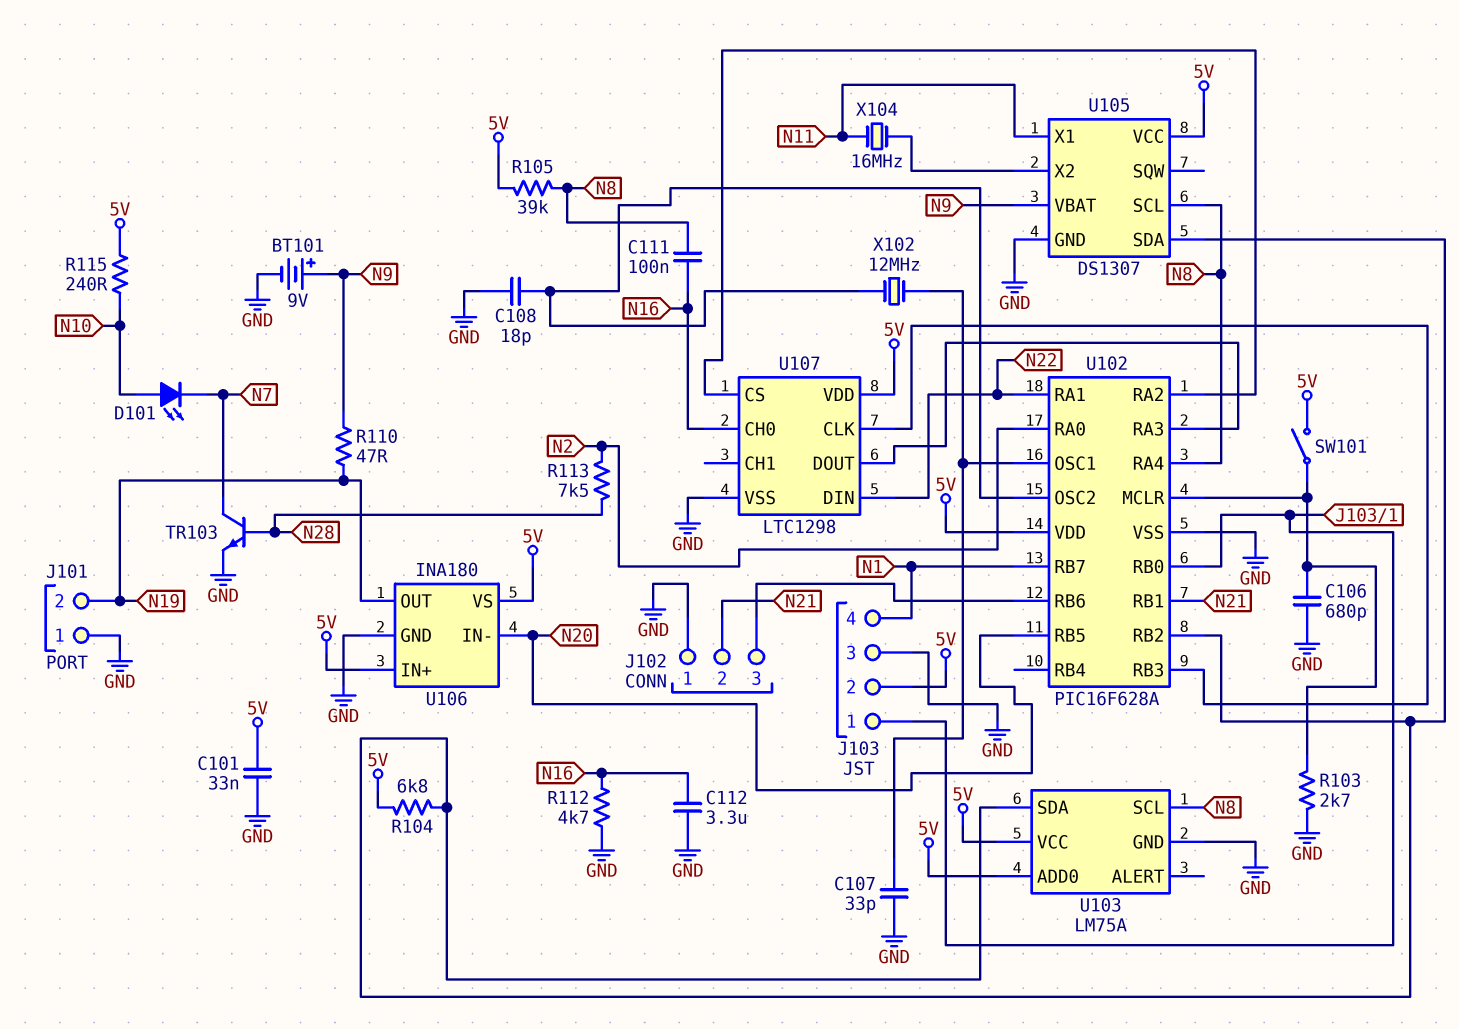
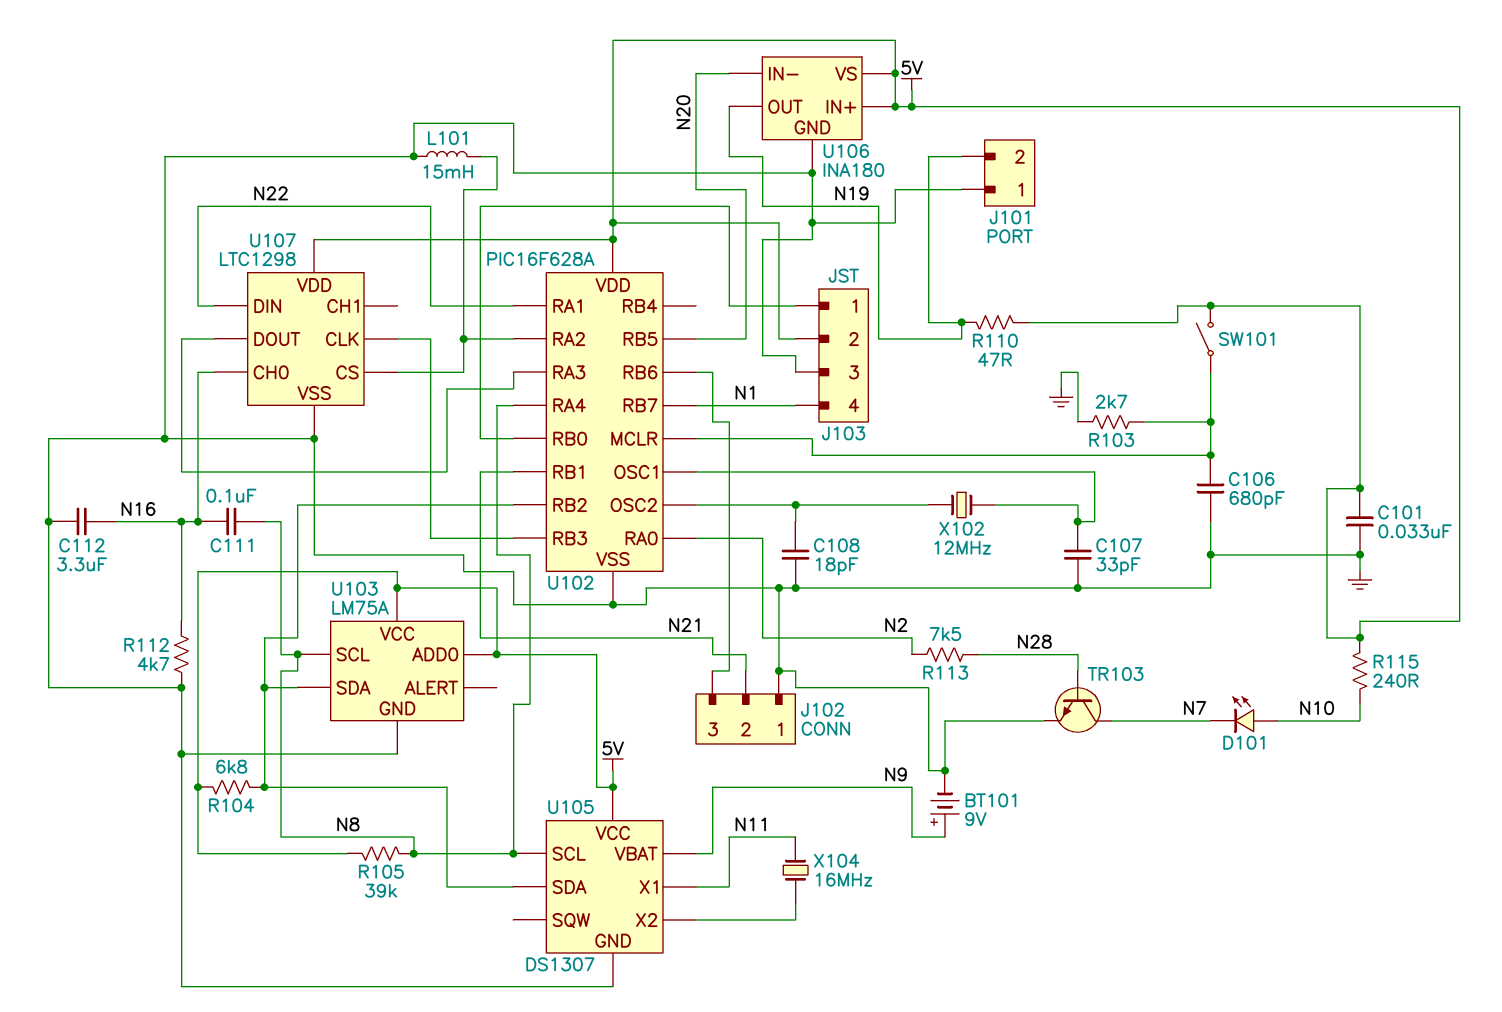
L101: none -> 15mH (GND, U102/RA2)
R110: 47 (N9, N19) -> 47 (5V, N19)

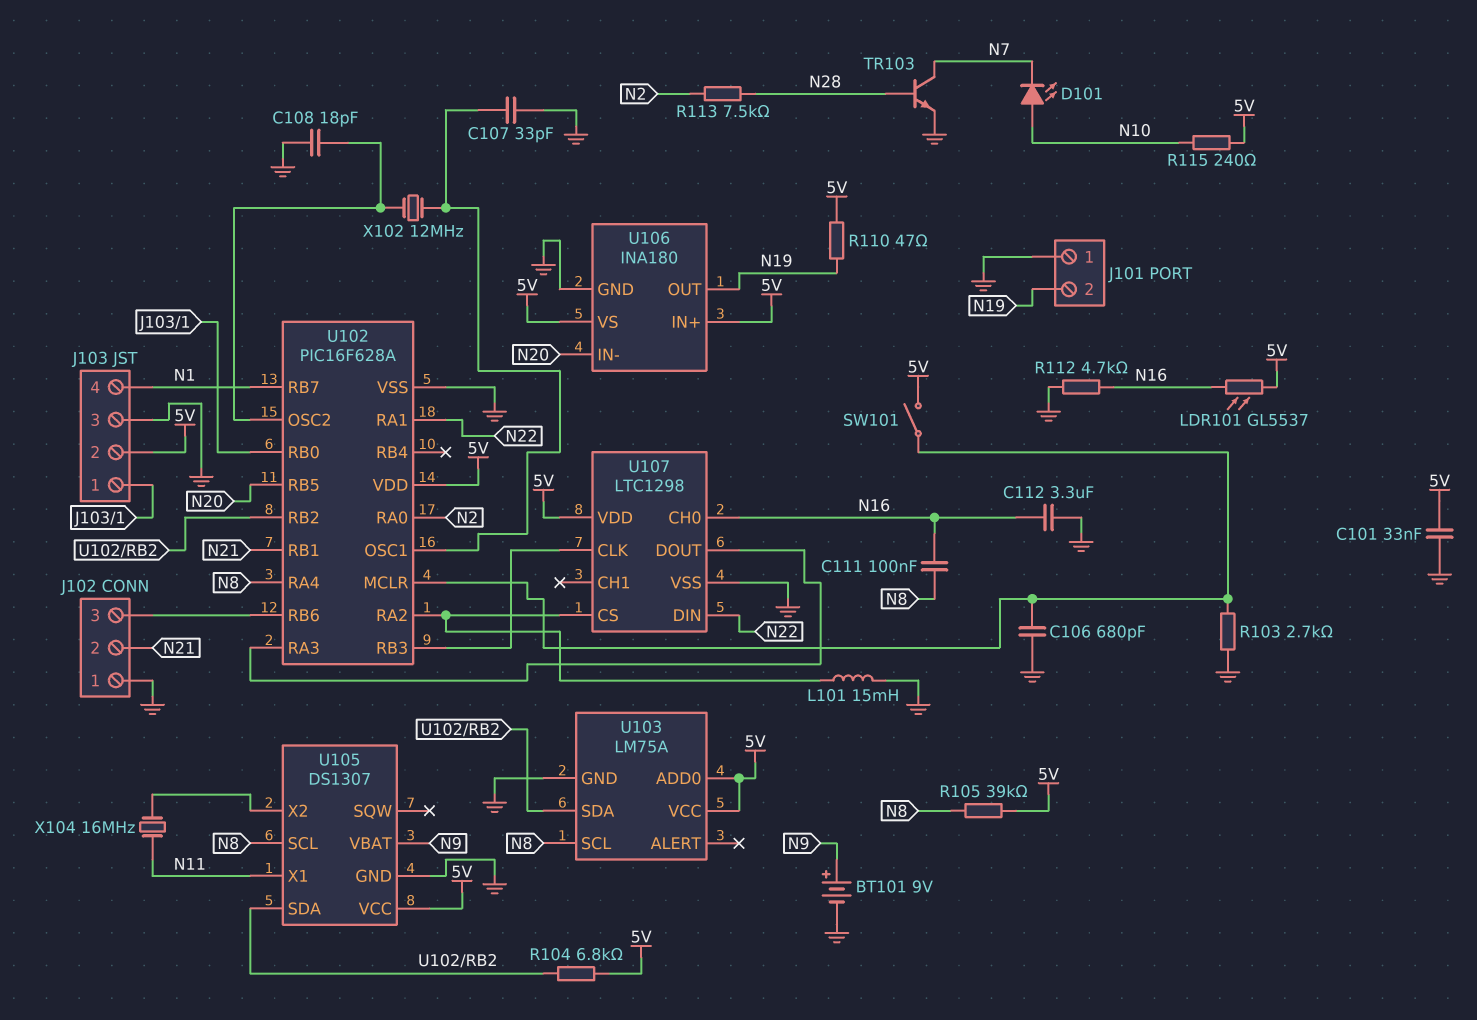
LDR101: none -> GL5537 (5V, N16)

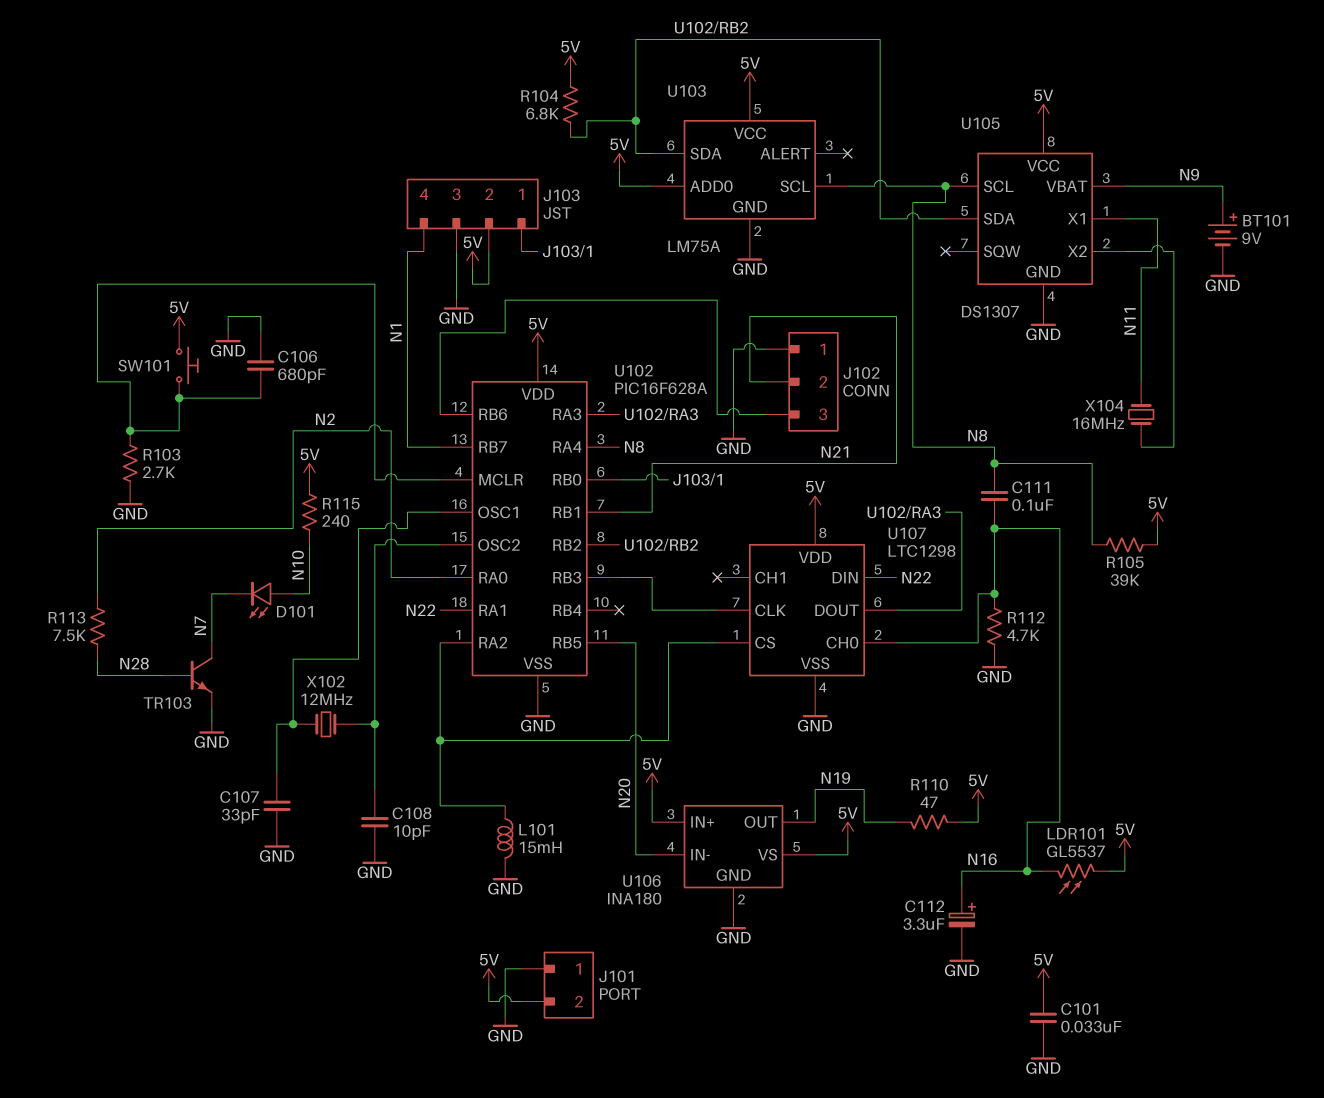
C108: 18pF (GND, U102/OSC2) -> 10pF (GND, U102/OSC2)
C112: 3.3uF (GND, N16) -> 3.3uF (plus N16, minus GND)
J101 pin 2: N19 -> 5V
SW101: switch (5V, U102/MCLR) -> button (5V, U102/MCLR)

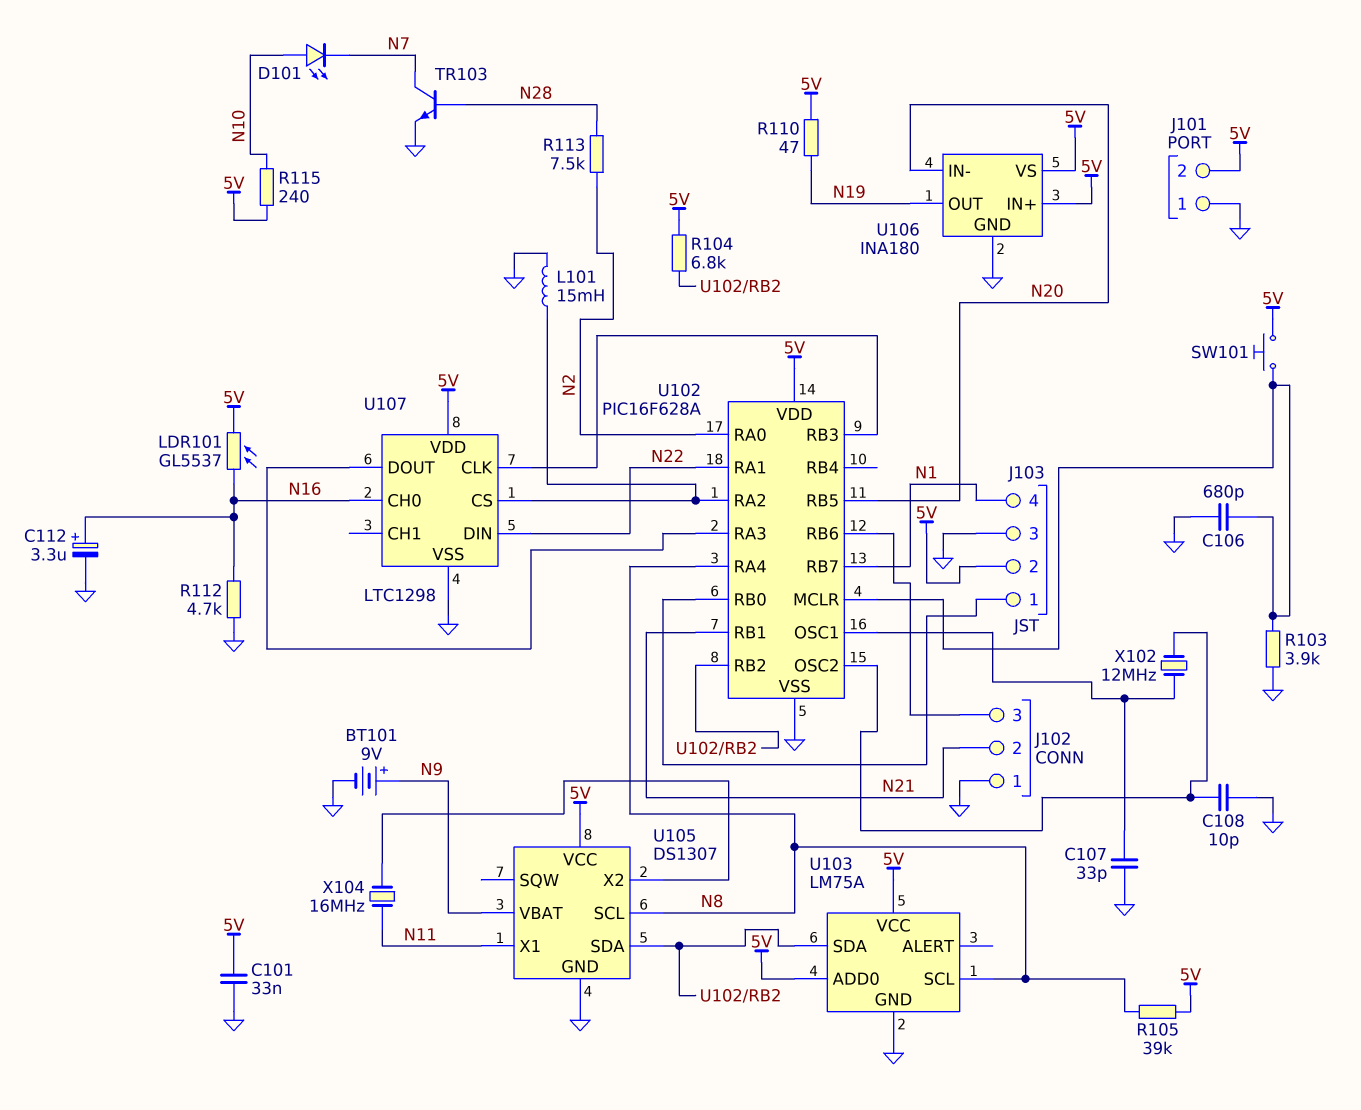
C111: 100nF (N8, N16) -> none
R103: 2.7k (GND, U102/MCLR) -> 3.9k (GND, U102/MCLR)

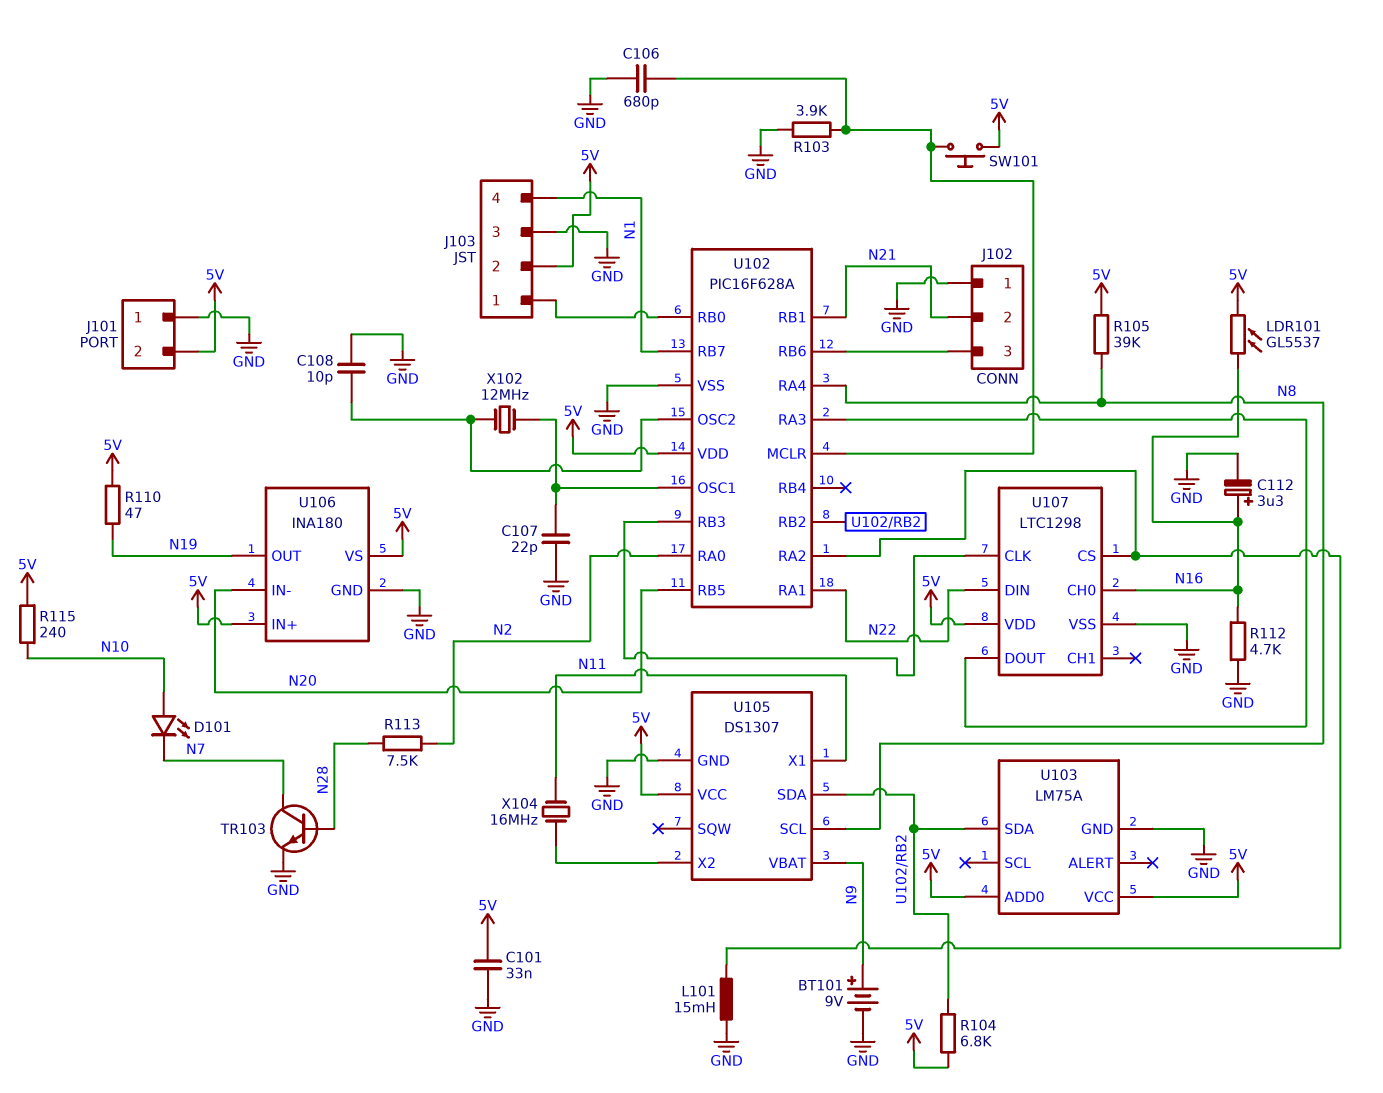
C107: 33pF (GND, U102/OSC1) -> 22pF (GND, U102/OSC1)
U103 pin SCL: N8 -> none

